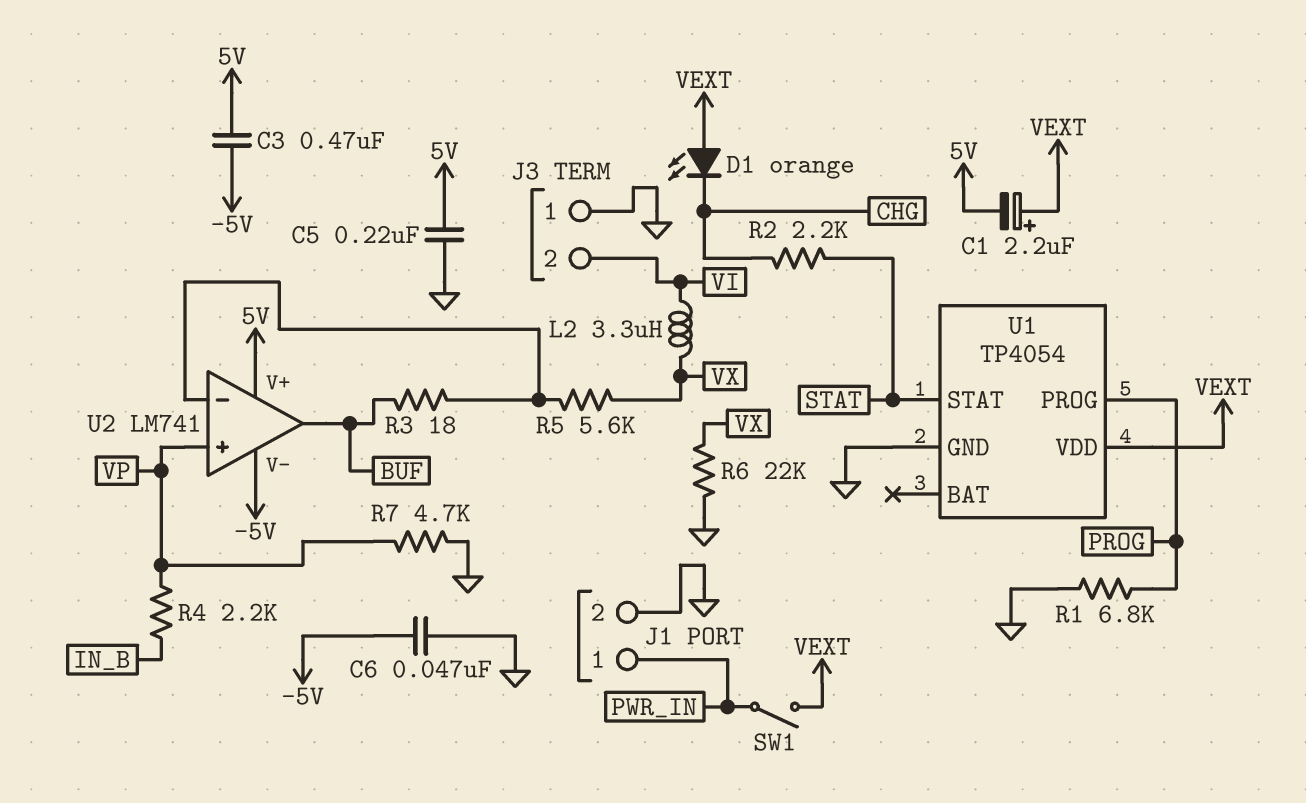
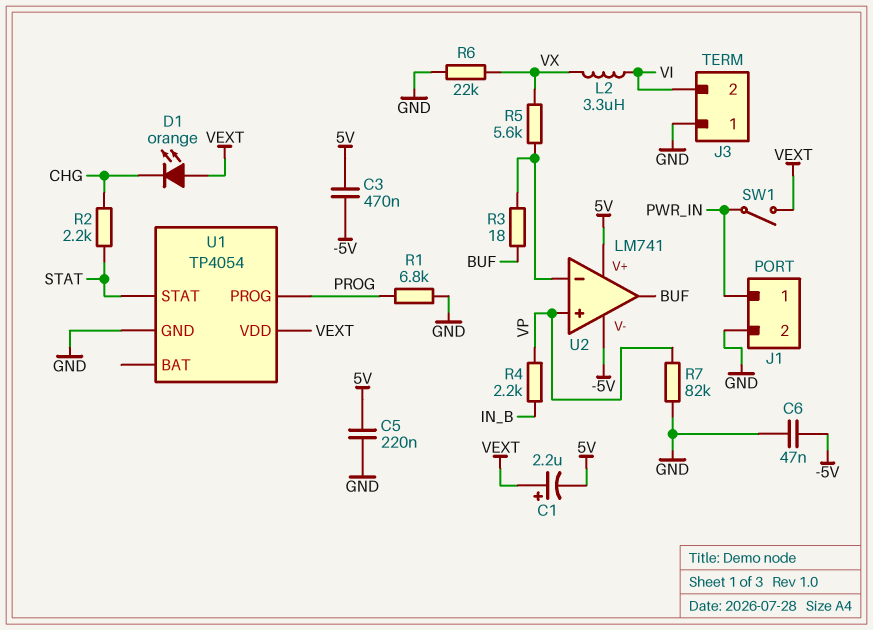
R7: 4.7k (GND, VP) -> 82k (GND, VP)

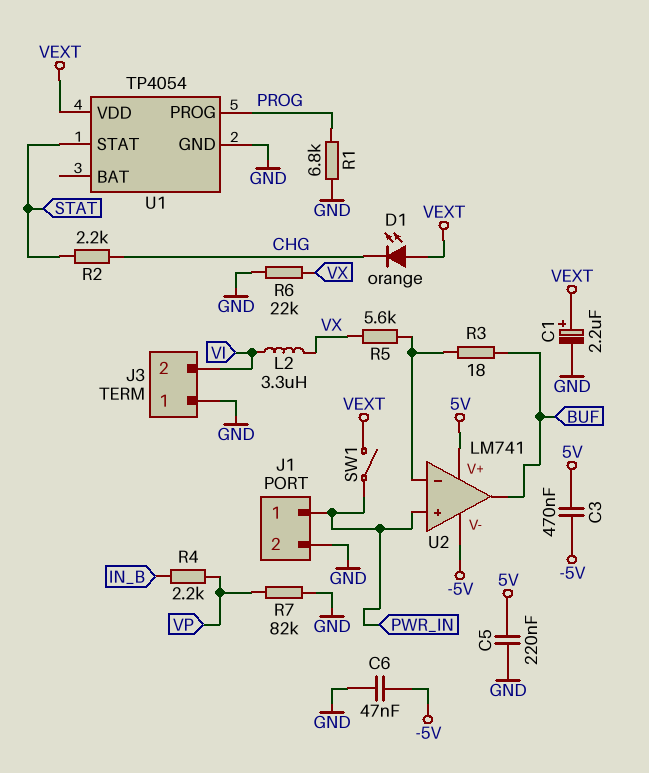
C1: 2.2uF (plus VEXT, minus 5V) -> 2.2uF (plus VEXT, minus GND)
U2 pin in+: VP -> PWR_IN

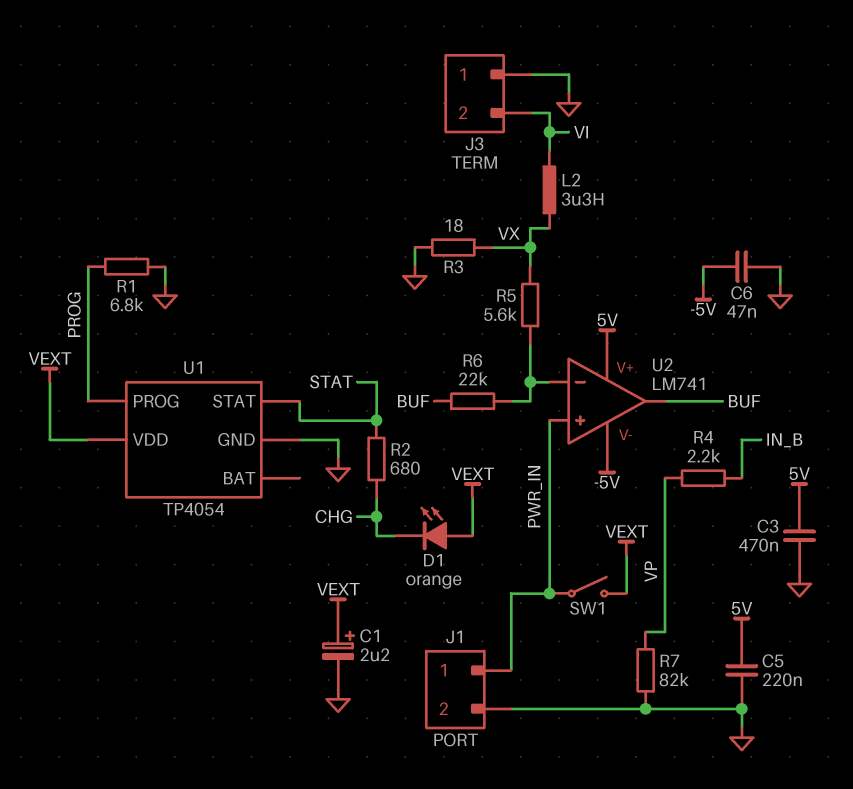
C3: 470nF (-5V, 5V) -> 470nF (5V, GND)
R2: 2.2k (CHG, STAT) -> 680 (CHG, STAT)
R3: 18 (BUF, U2/in-) -> 18 (GND, VX)
R6: 22k (GND, VX) -> 22k (BUF, U2/in-)

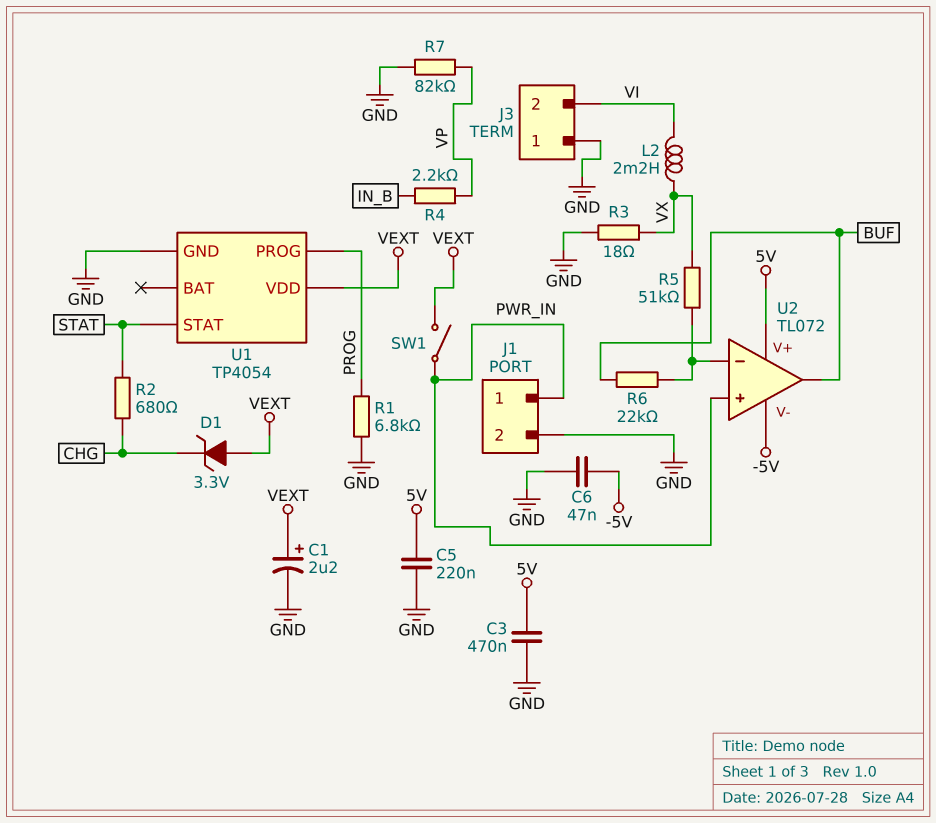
D1: LED orange (A VEXT, K CHG) -> zener 3.3V (A VEXT, K CHG)
L2: 3.3uH (VI, VX) -> 2.2mH (VI, VX)
R5: 5.6k (U2/in-, VX) -> 51k (U2/in-, VX)
U2: LM741 -> TL072

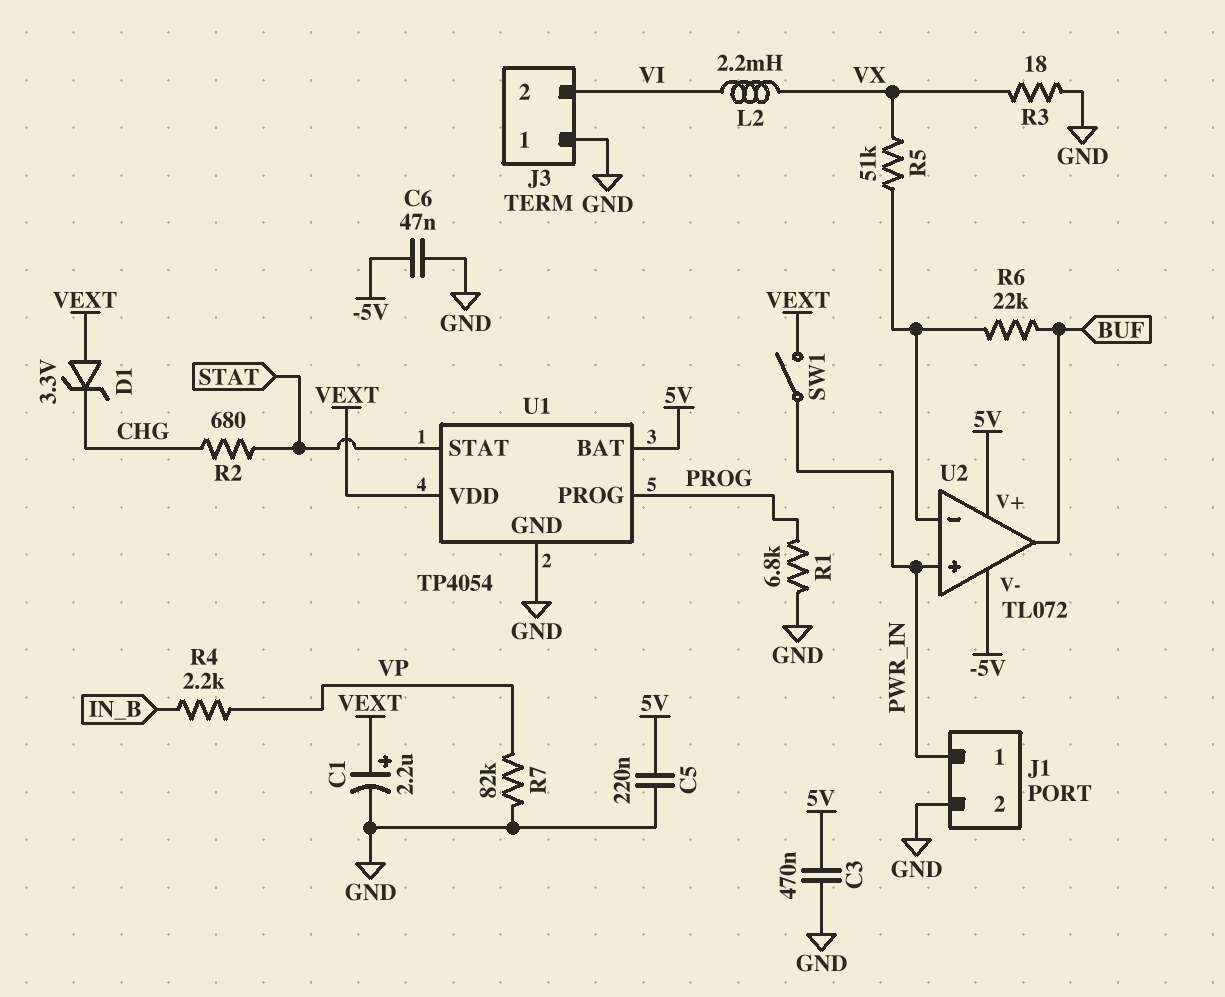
U1 pin BAT: none -> 5V

